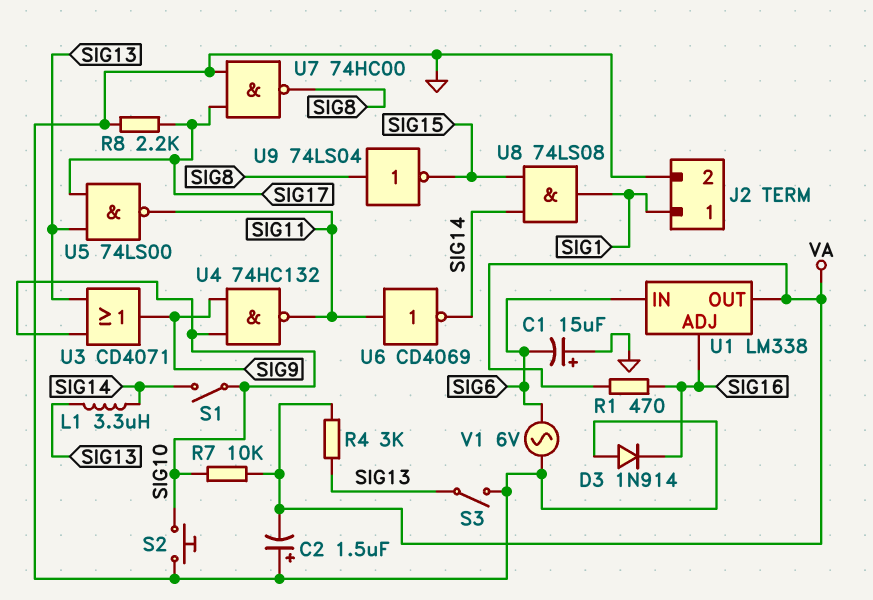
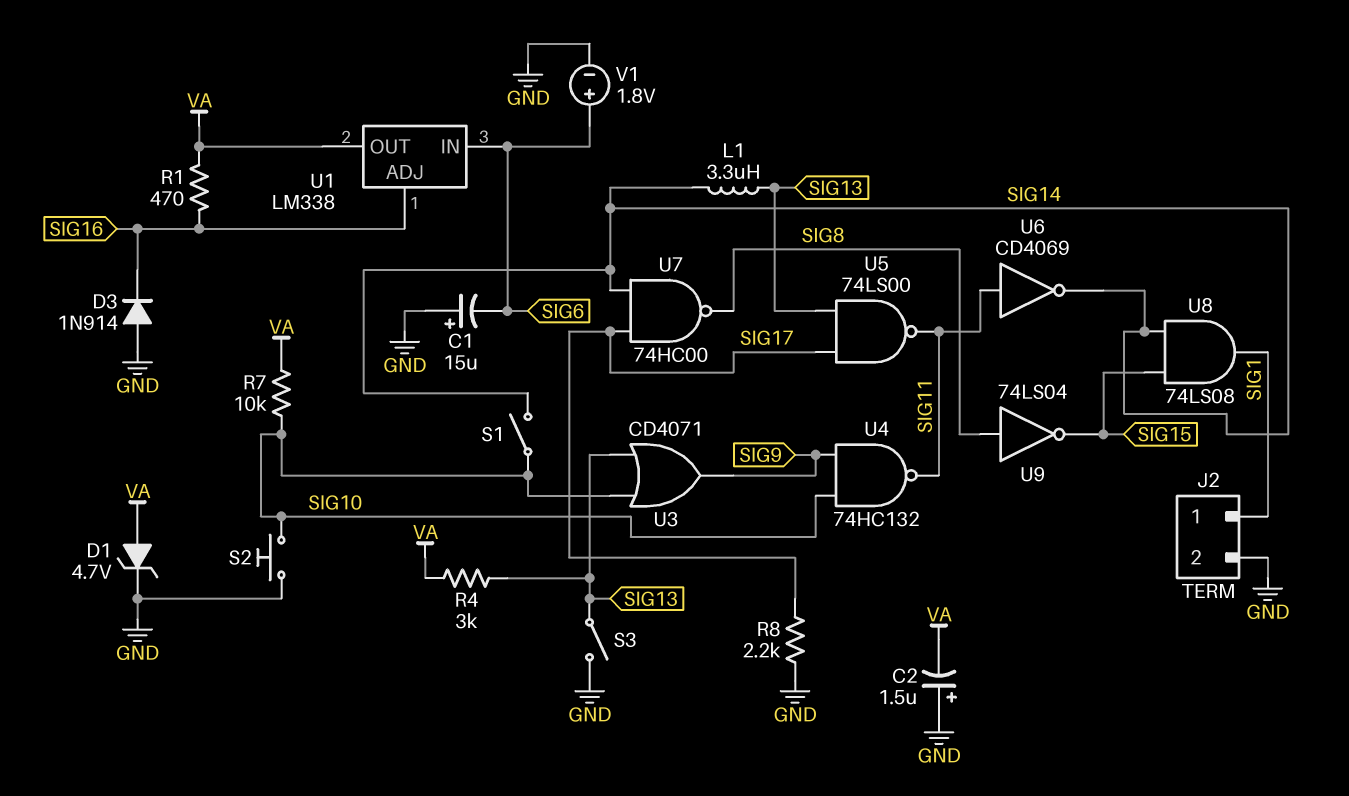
D1: none -> zener 4.7V (A VA, K GND)
U7: NAND 74HC00 (in GND, in SIG17, out SIG8) -> NAND 74HC00 (in SIG14, in SIG17, out SIG8)
V1: AC 6V (GND, SIG6) -> 1.8V (plus SIG6, minus GND)

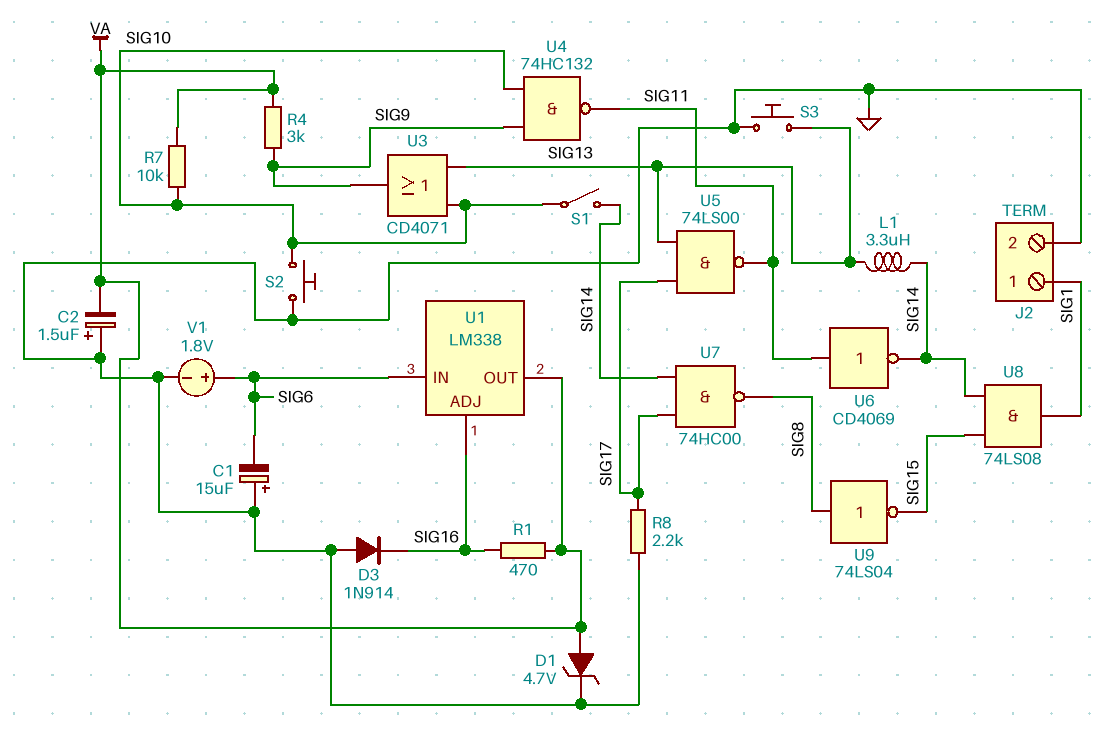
R4: 3k (SIG13, VA) -> 3k (SIG9, VA)
S3: switch (GND, SIG13) -> button (GND, SIG13)

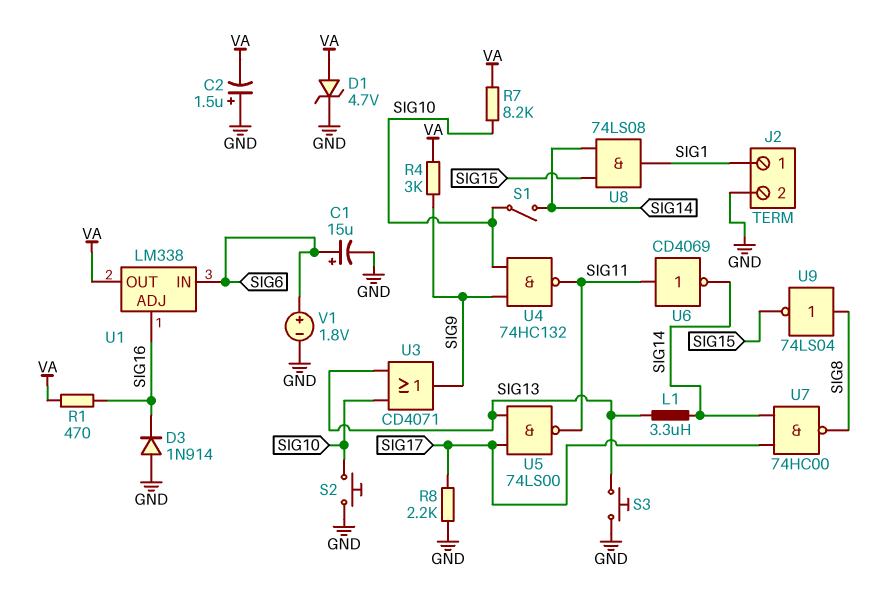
C1: 15uF (plus GND, minus SIG6) -> 15uF (plus SIG6, minus GND)
R7: 10k (SIG10, VA) -> 8.2k (SIG10, VA)

